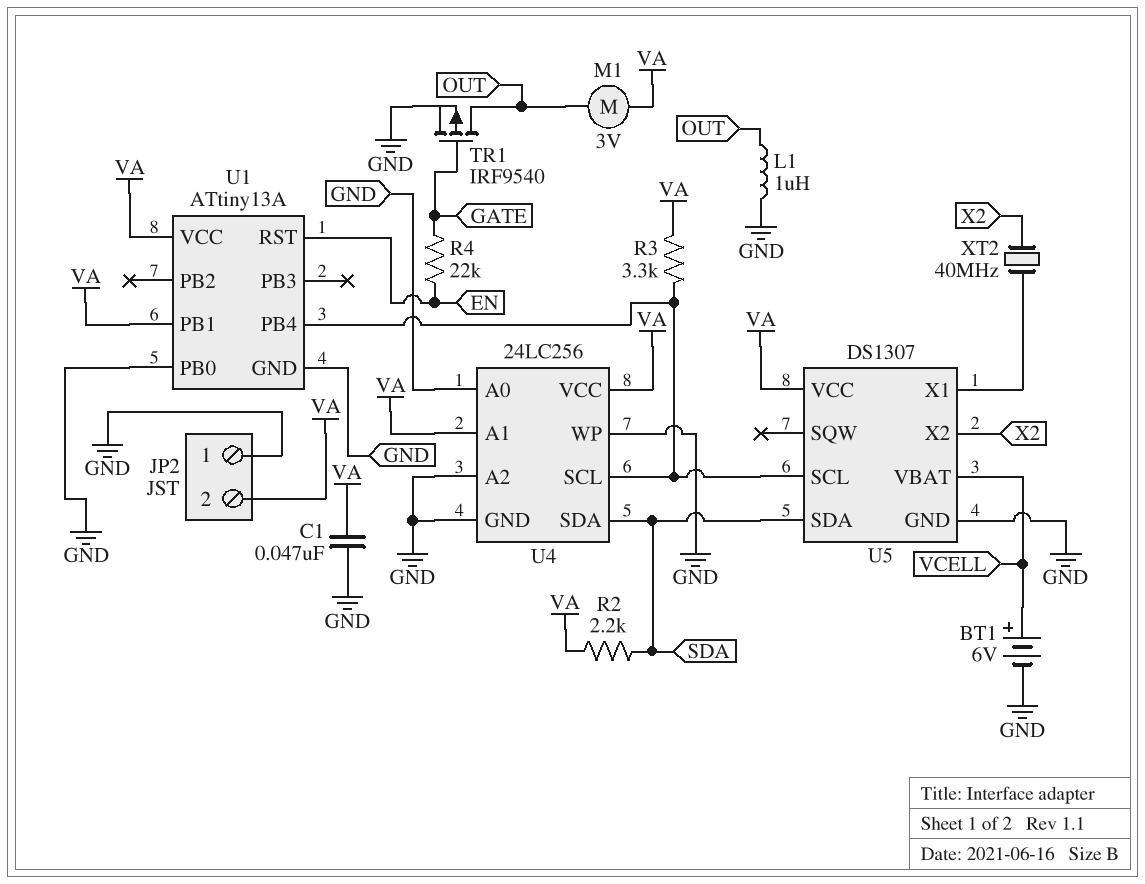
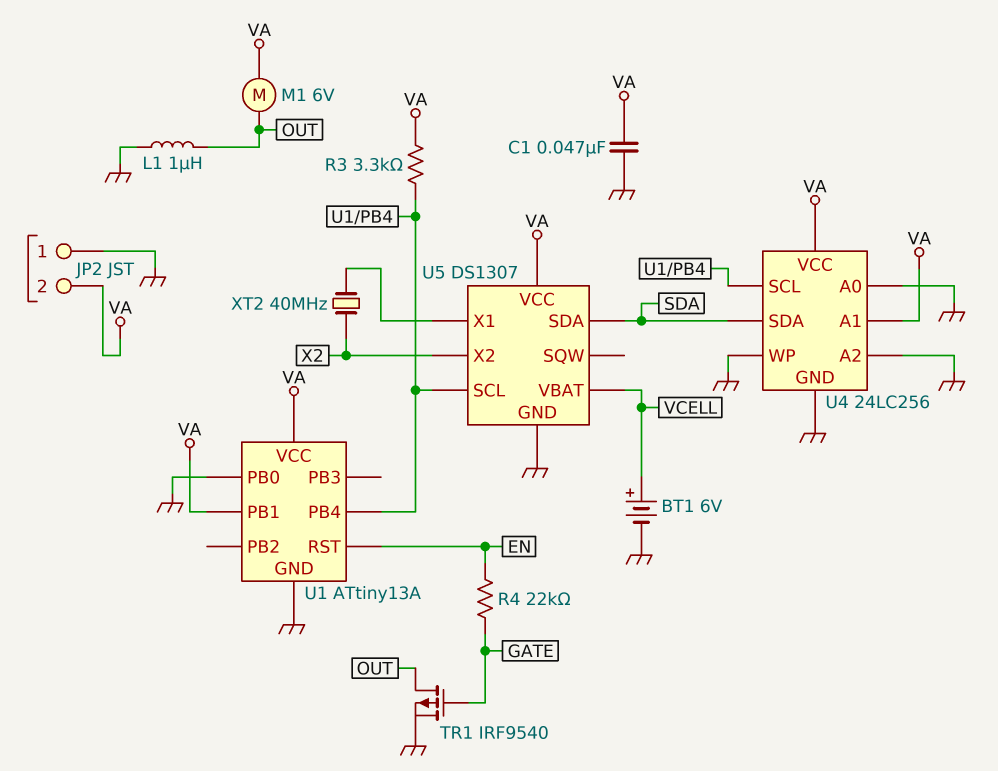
M1: motor 3V (OUT, VA) -> motor 6V (OUT, VA)
R2: 2.2k (SDA, VA) -> none

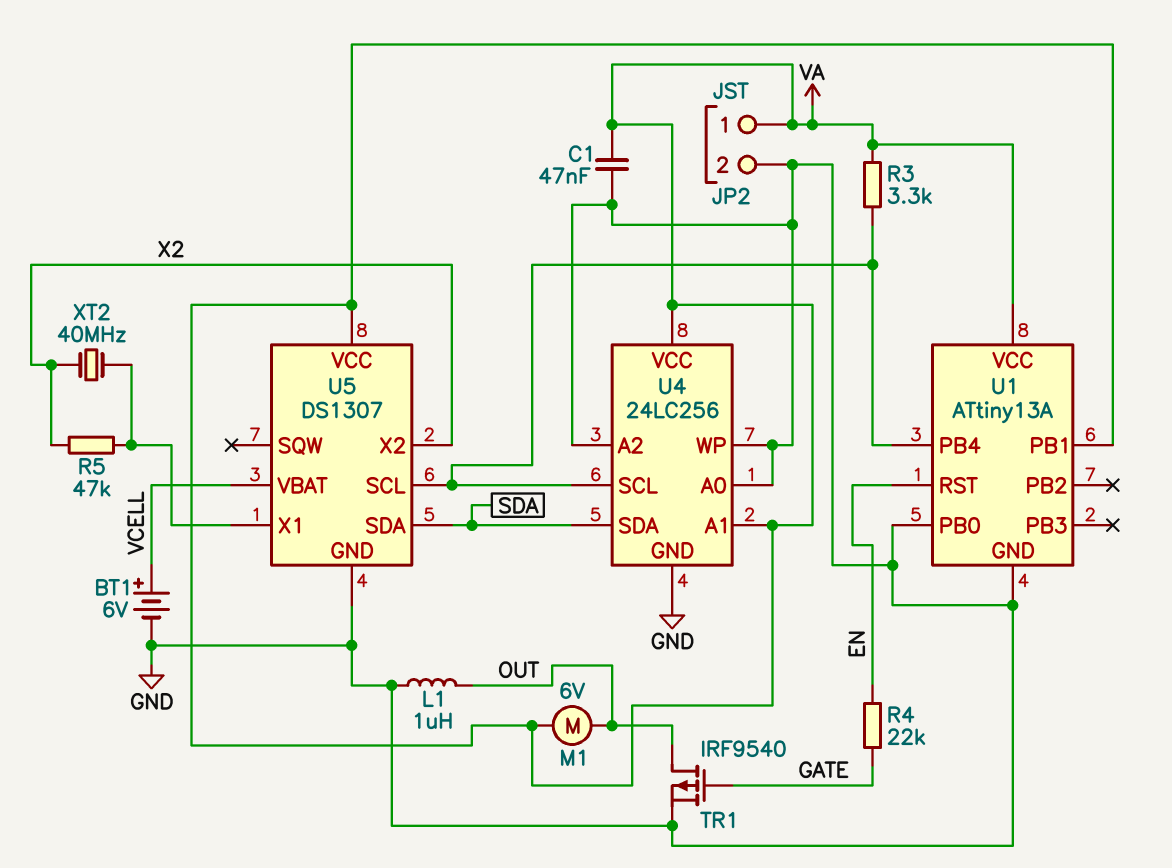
JP2 pin 1: GND -> VA
JP2 pin 2: VA -> GND
R5: none -> 47k (U5/X1, X2)

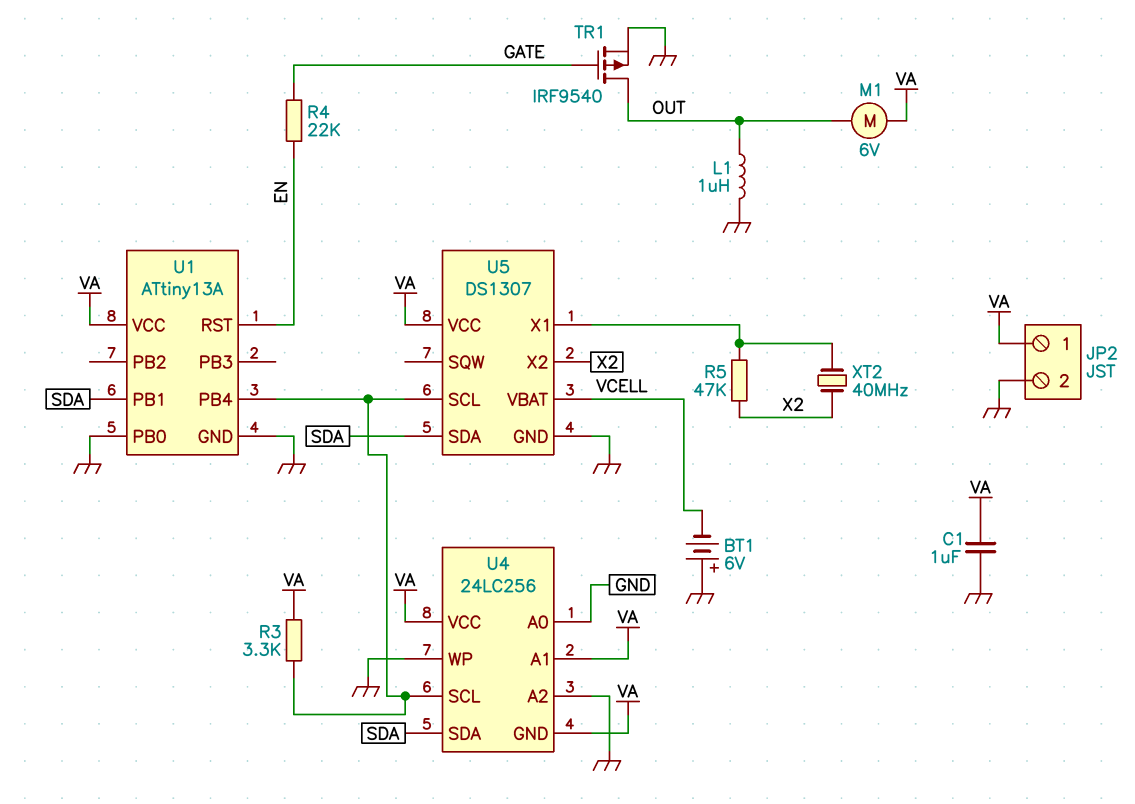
BT1: 6V (plus VCELL, minus GND) -> 6V (plus GND, minus VCELL)
C1: 47nF (GND, VA) -> 1uF (GND, VA)
U1 pin PB1: VA -> SDA
U4 pin GND: GND -> VA

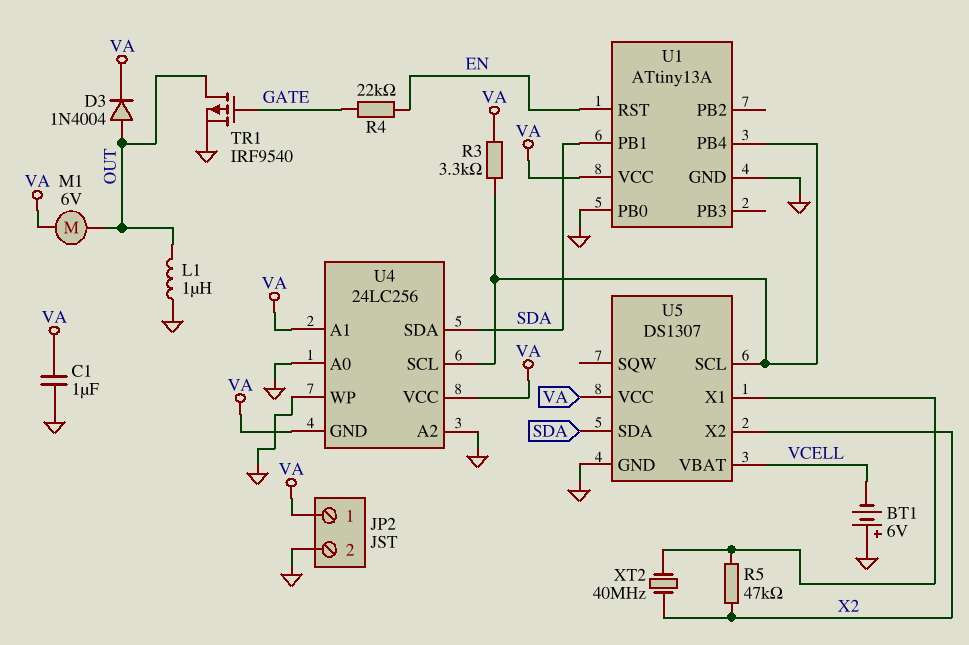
D3: none -> diode 1N4004 (A OUT, K VA)

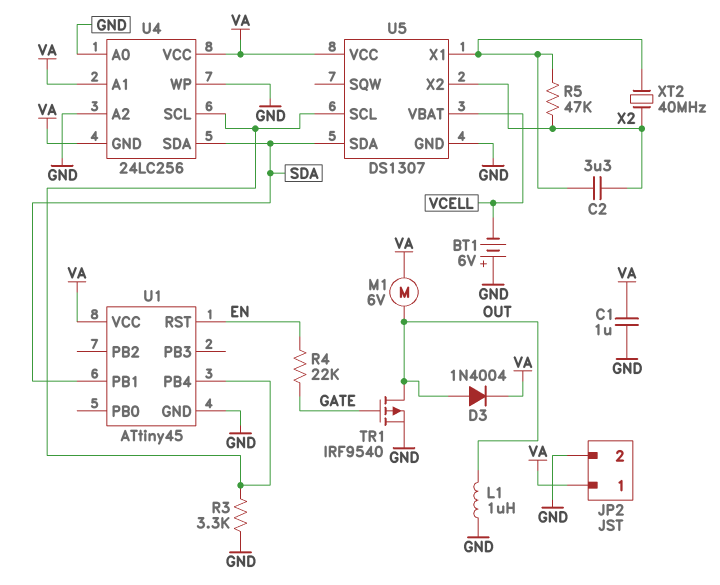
C2: none -> 3.3uF (U5/X1, X2)
R3: 3.3k (U1/PB4, VA) -> 3.3k (GND, U1/PB4)
U1: ATtiny13A -> ATtiny45
U1 pin PB0: GND -> none

